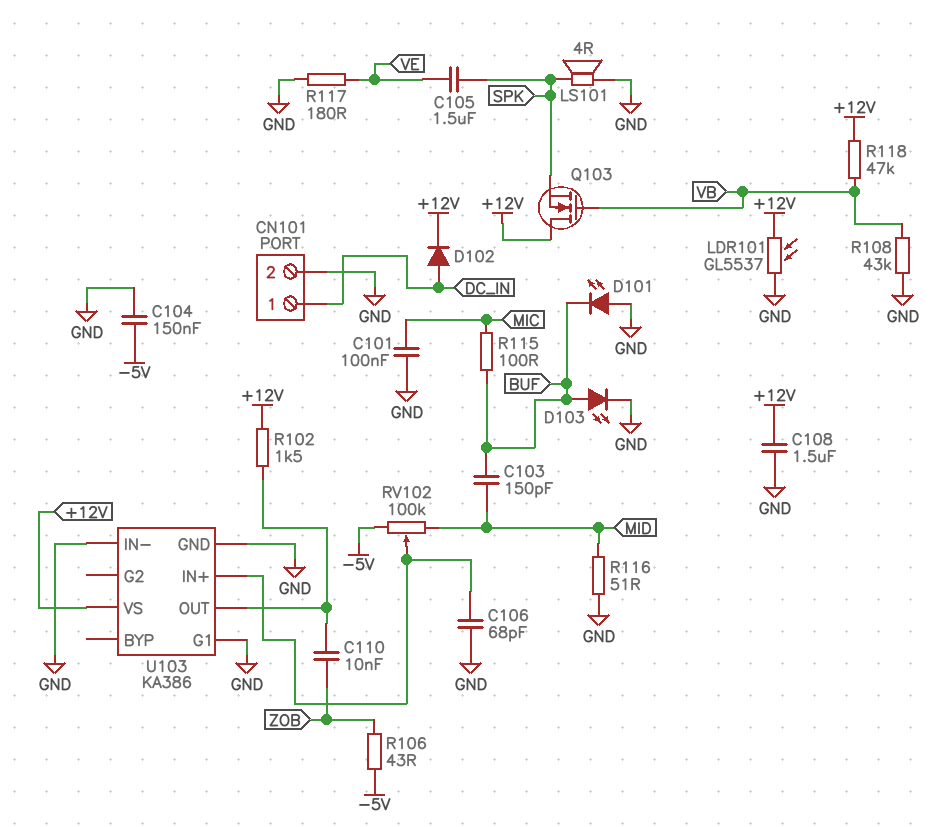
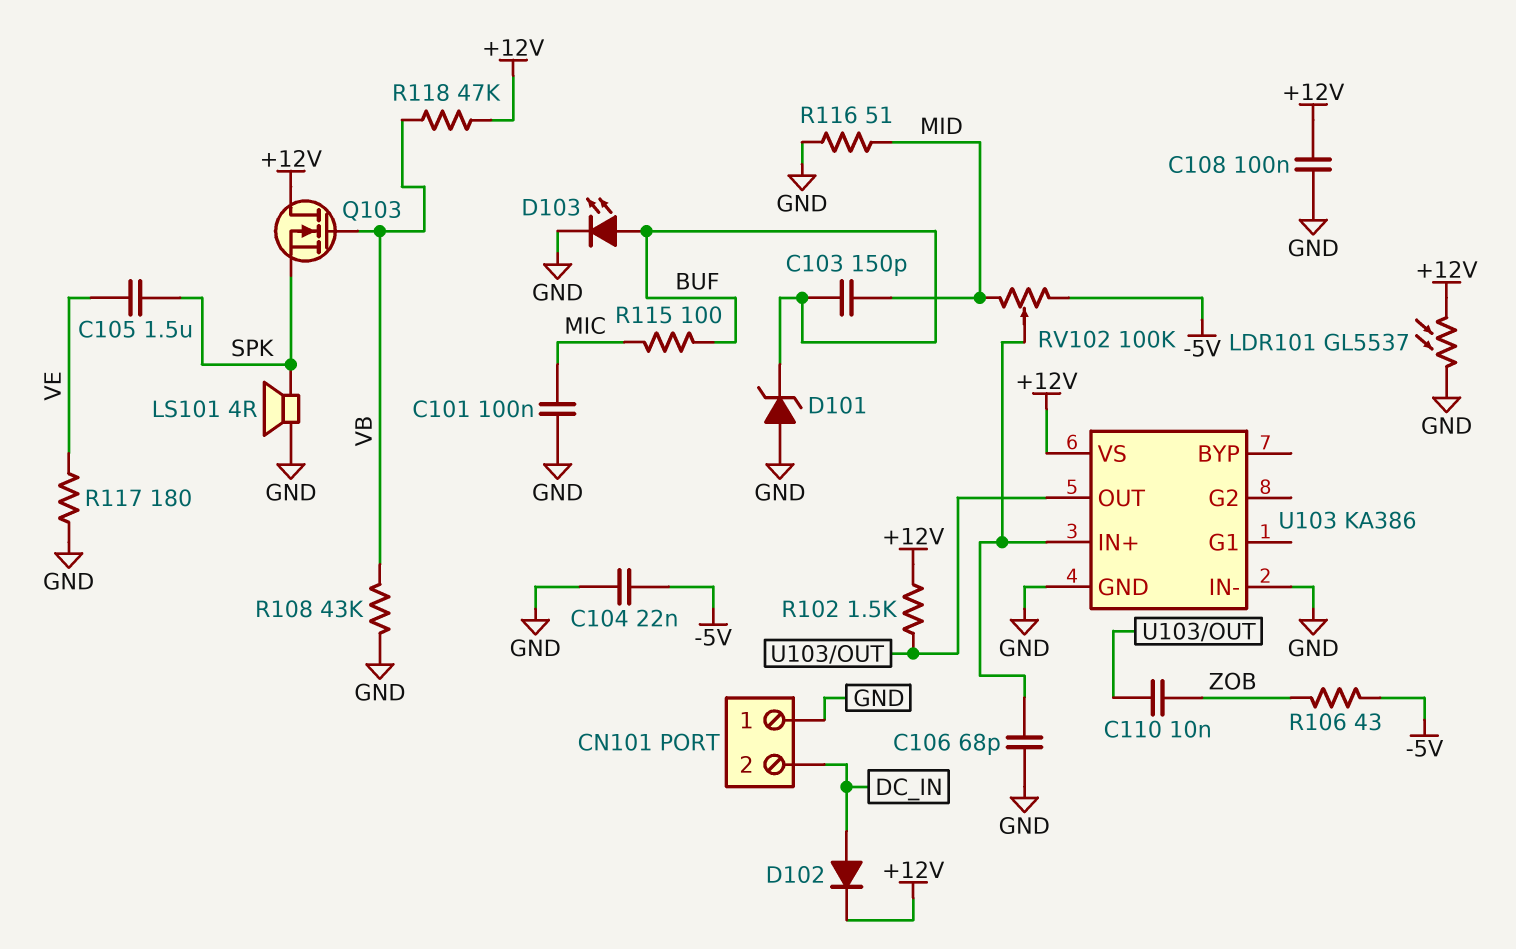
C104: 150nF (-5V, GND) -> 22nF (-5V, GND)
C108: 1.5uF (+12V, GND) -> 100nF (+12V, GND)
CN101 pin 1: DC_IN -> GND
CN101 pin 2: GND -> DC_IN
D101: LED (A GND, K BUF) -> zener (A GND, K BUF)
U103 pin G1: GND -> none

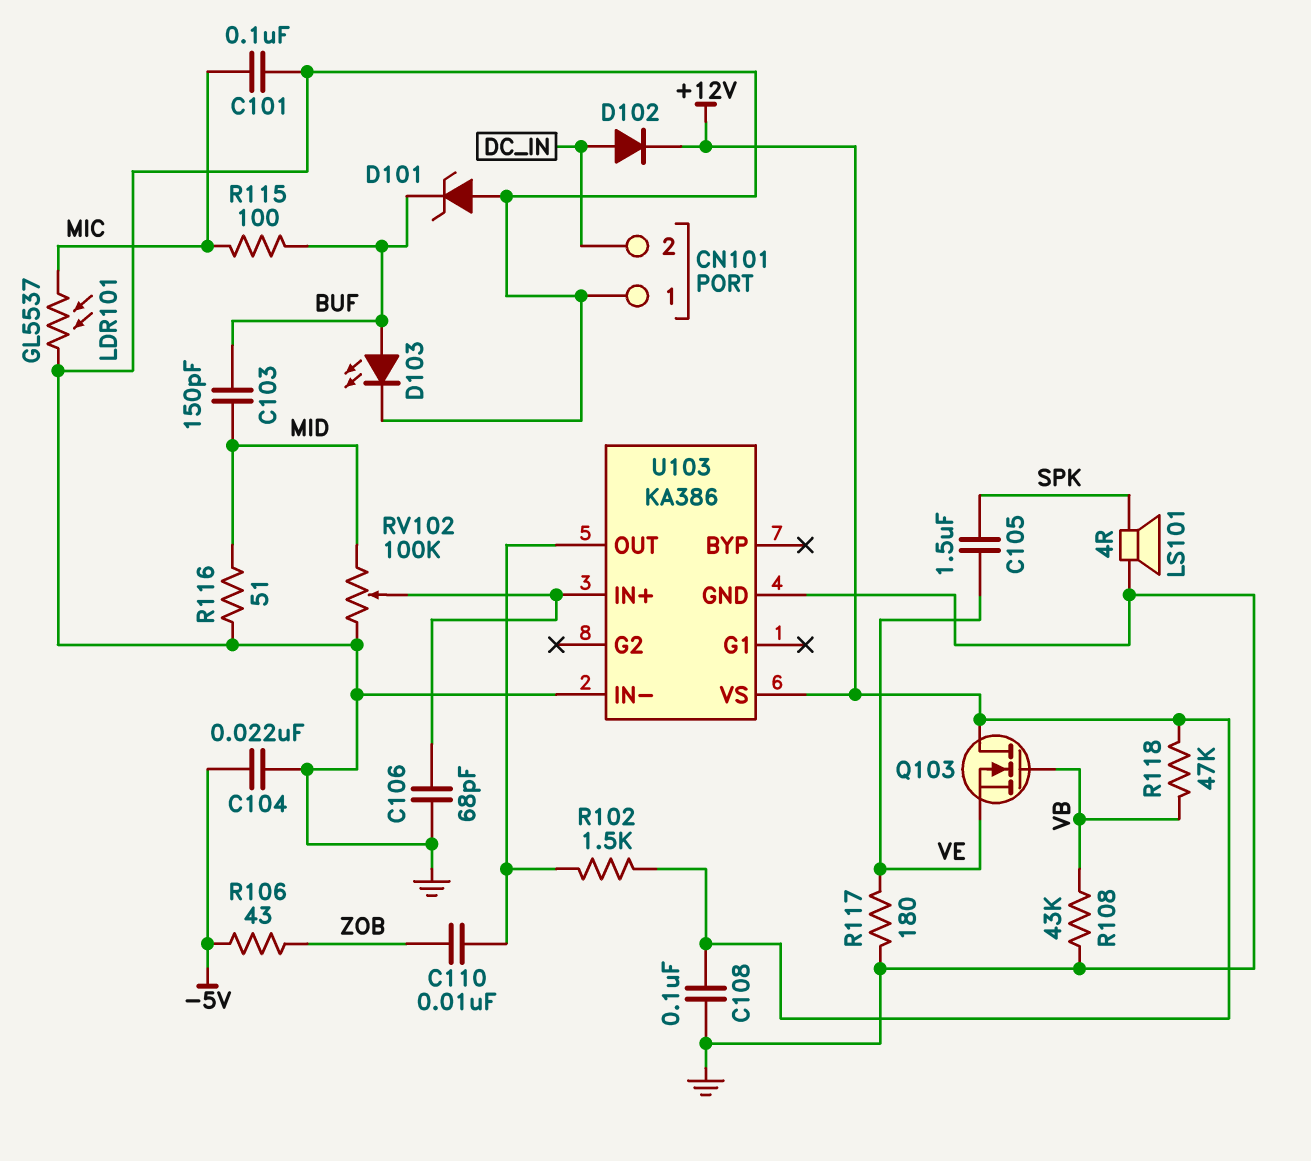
LDR101: GL5537 (+12V, GND) -> GL5537 (GND, MIC)
Q103: NMOS (G VB, D +12V, S SPK) -> NMOS (G VB, D +12V, S VE)
RV102: 100k (-5V, MID, wiper U103/IN+) -> 100k (GND, MID, wiper U103/IN+)

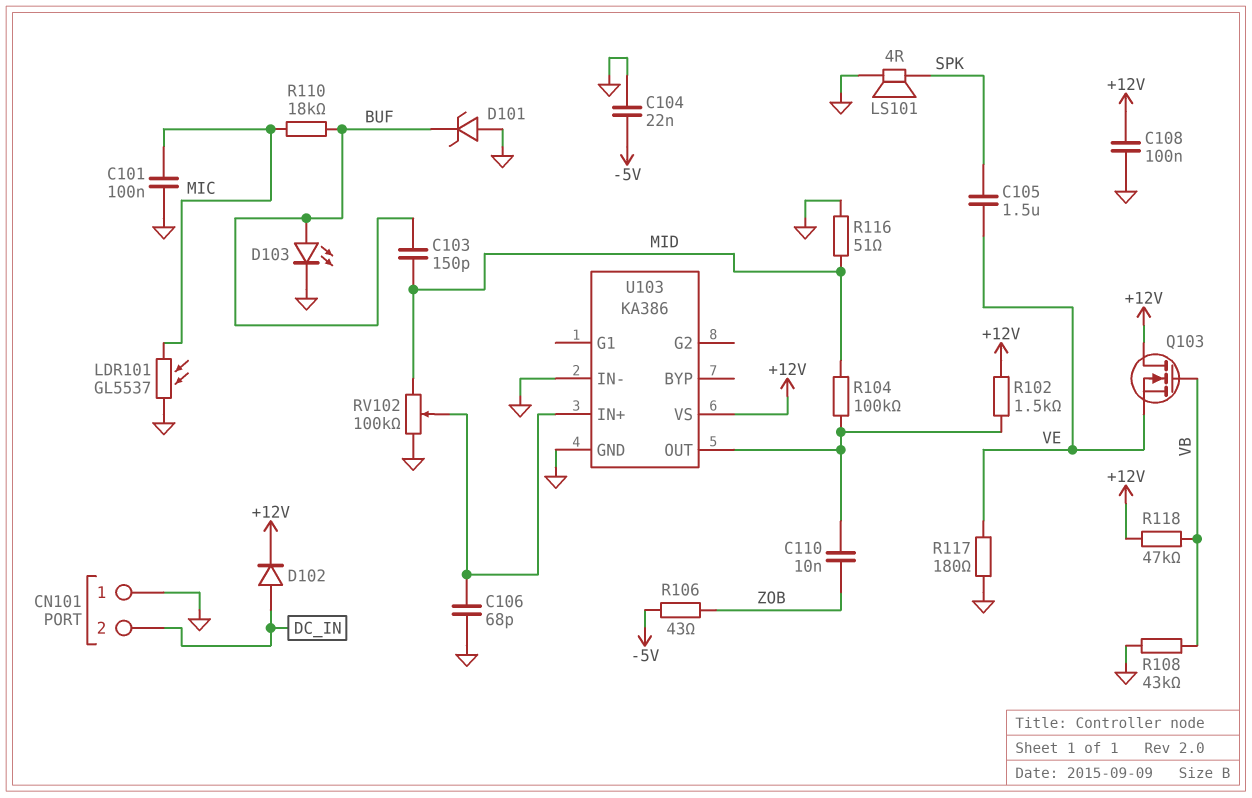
R104: none -> 100k (MID, U103/OUT)
R110: none -> 18k (BUF, MIC)
R115: 100 (BUF, MIC) -> none

